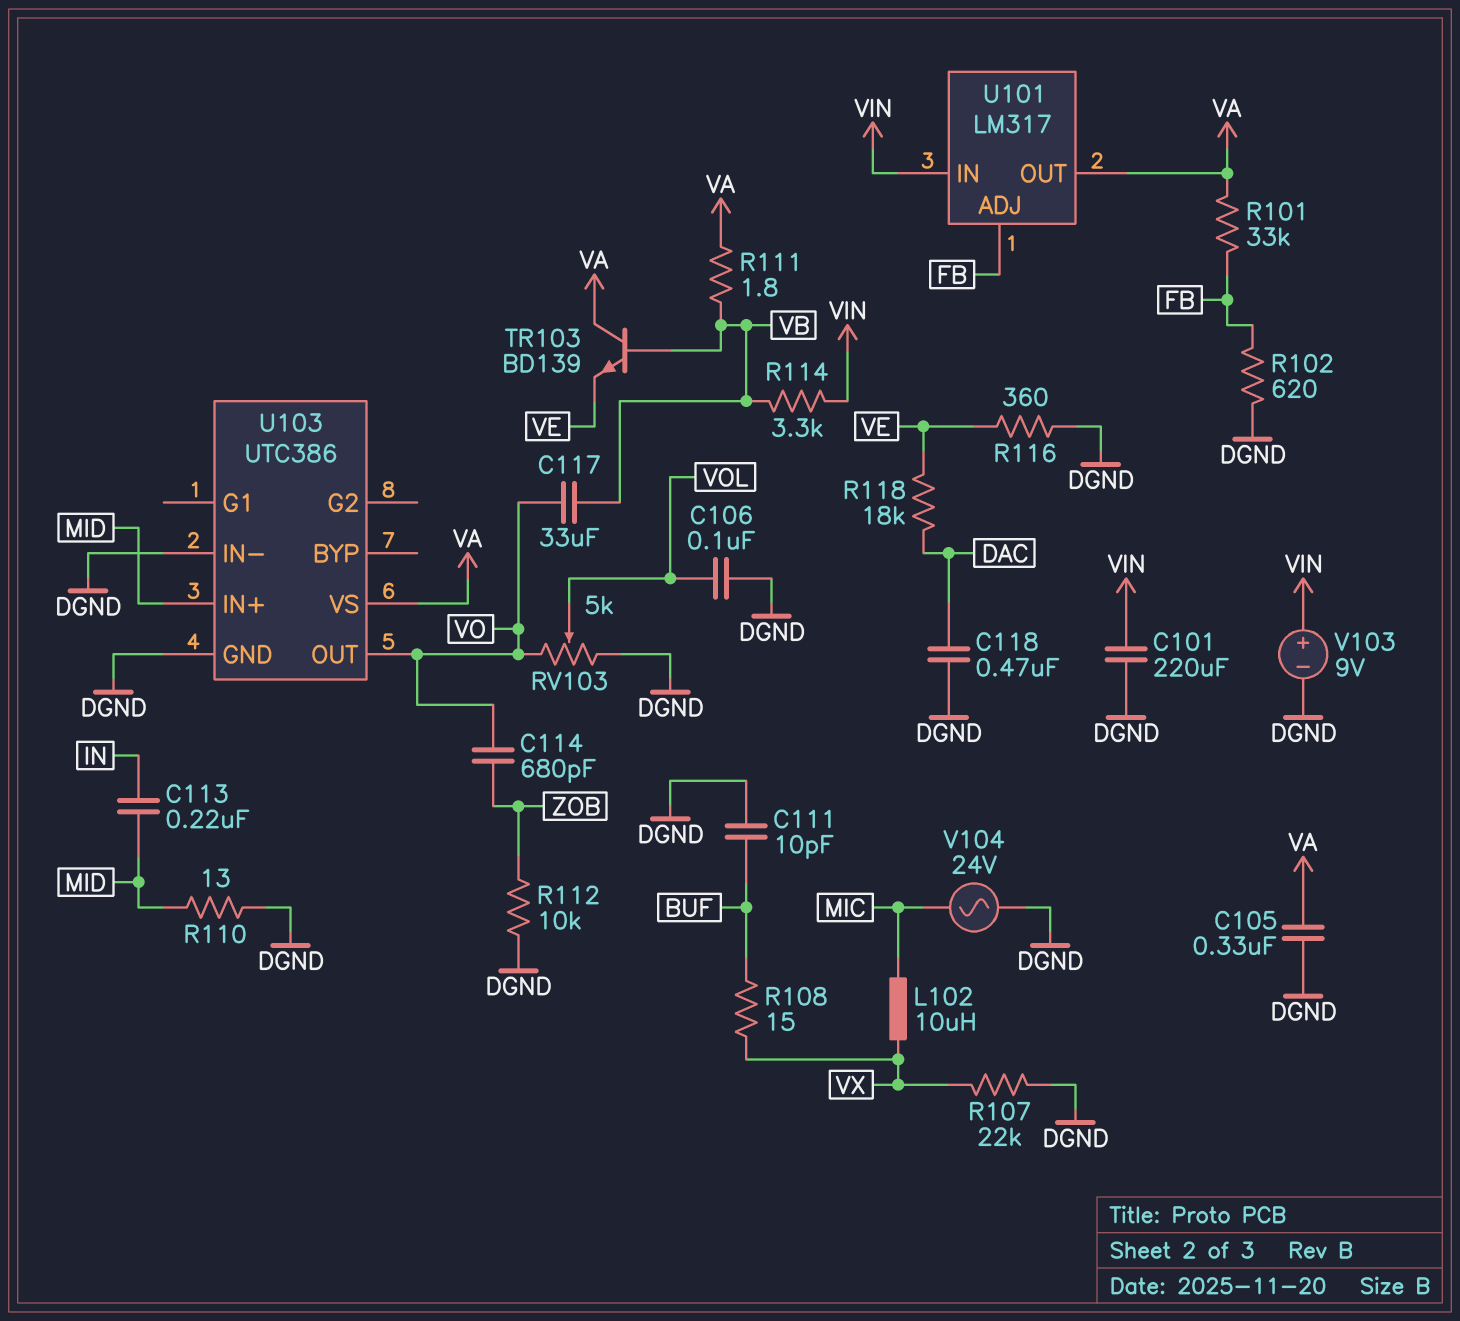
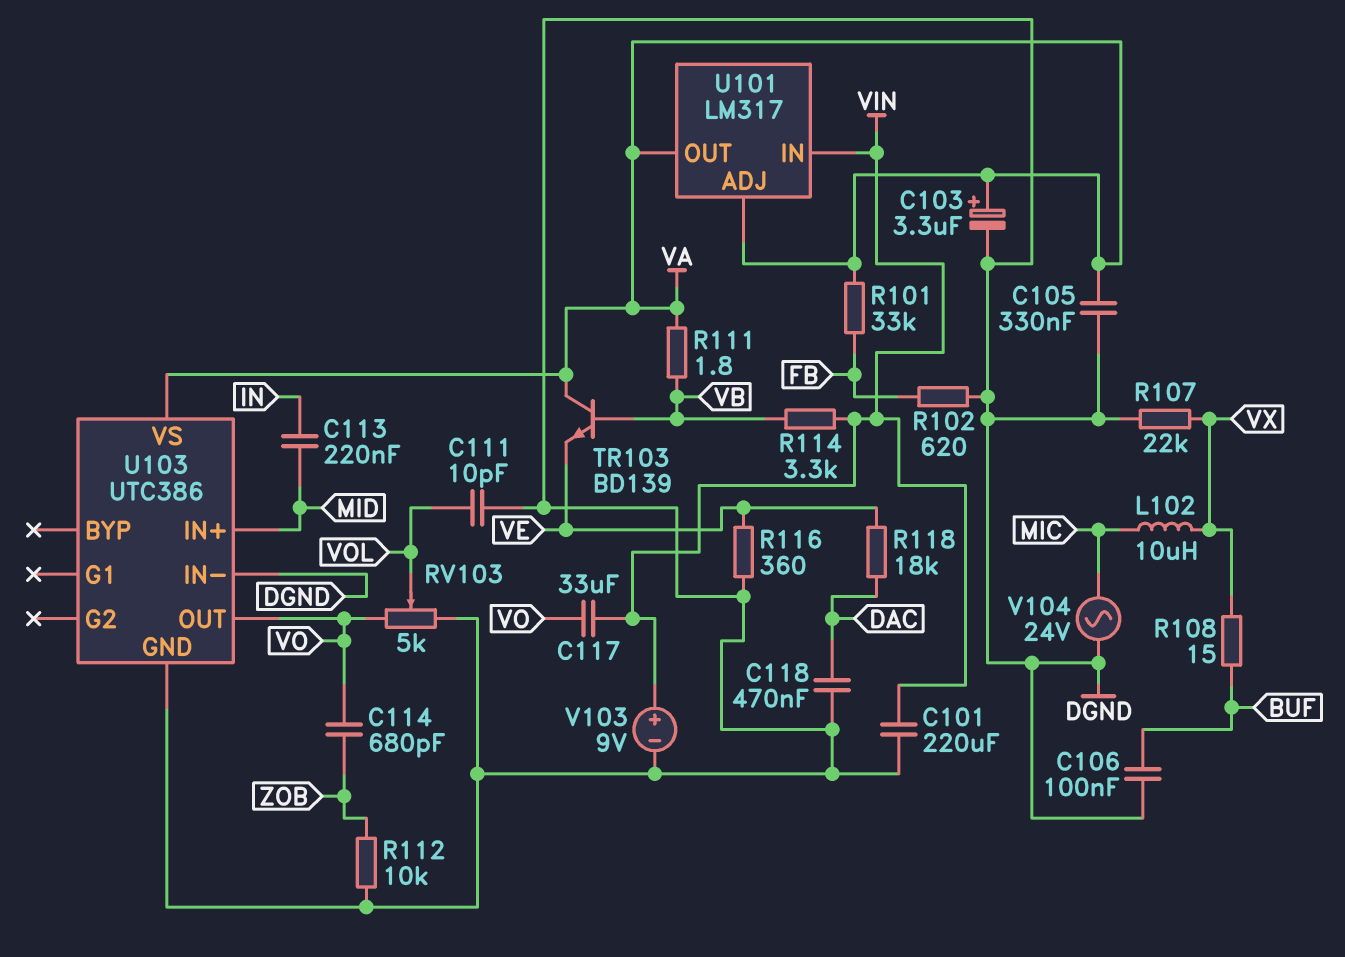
C103: none -> 3.3uF (plus VA, minus DGND)
C106: 100nF (DGND, VOL) -> 100nF (BUF, DGND)
C111: 10pF (BUF, DGND) -> 10pF (DGND, VOL)
C117: 33uF (VB, VO) -> 33uF (VIN, VO)
R110: 13 (DGND, MID) -> none
U101 pin ADJ: FB -> VA

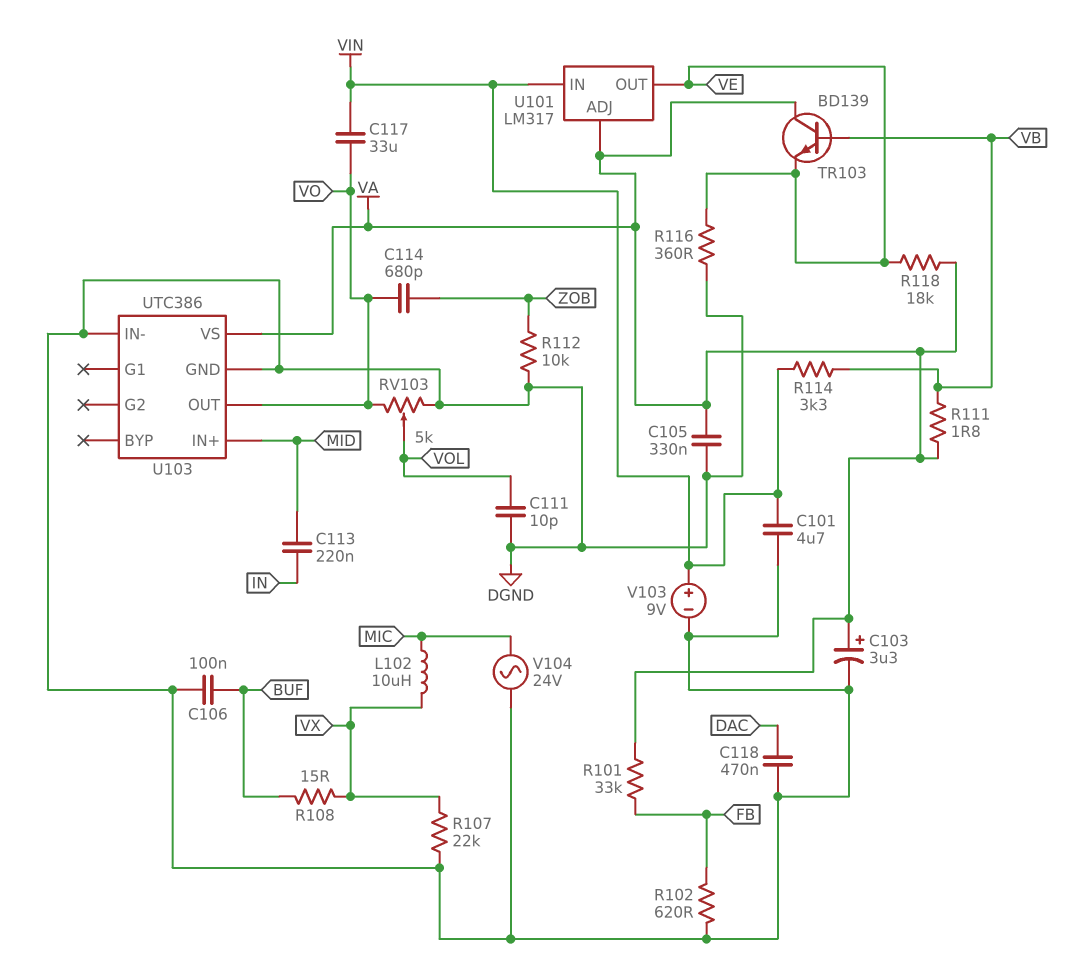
C101: 220uF (DGND, VIN) -> 4.7uF (DGND, VIN)
R118: 18k (DAC, VE) -> 18k (VA, VE)
U101 pin OUT: VA -> VE

